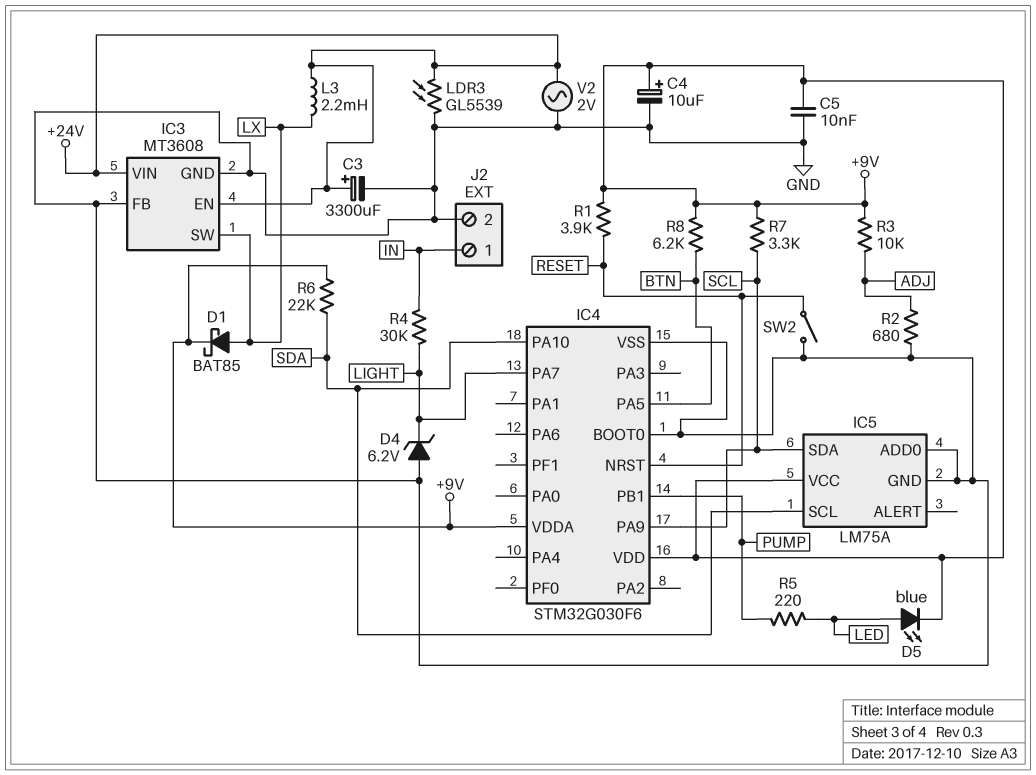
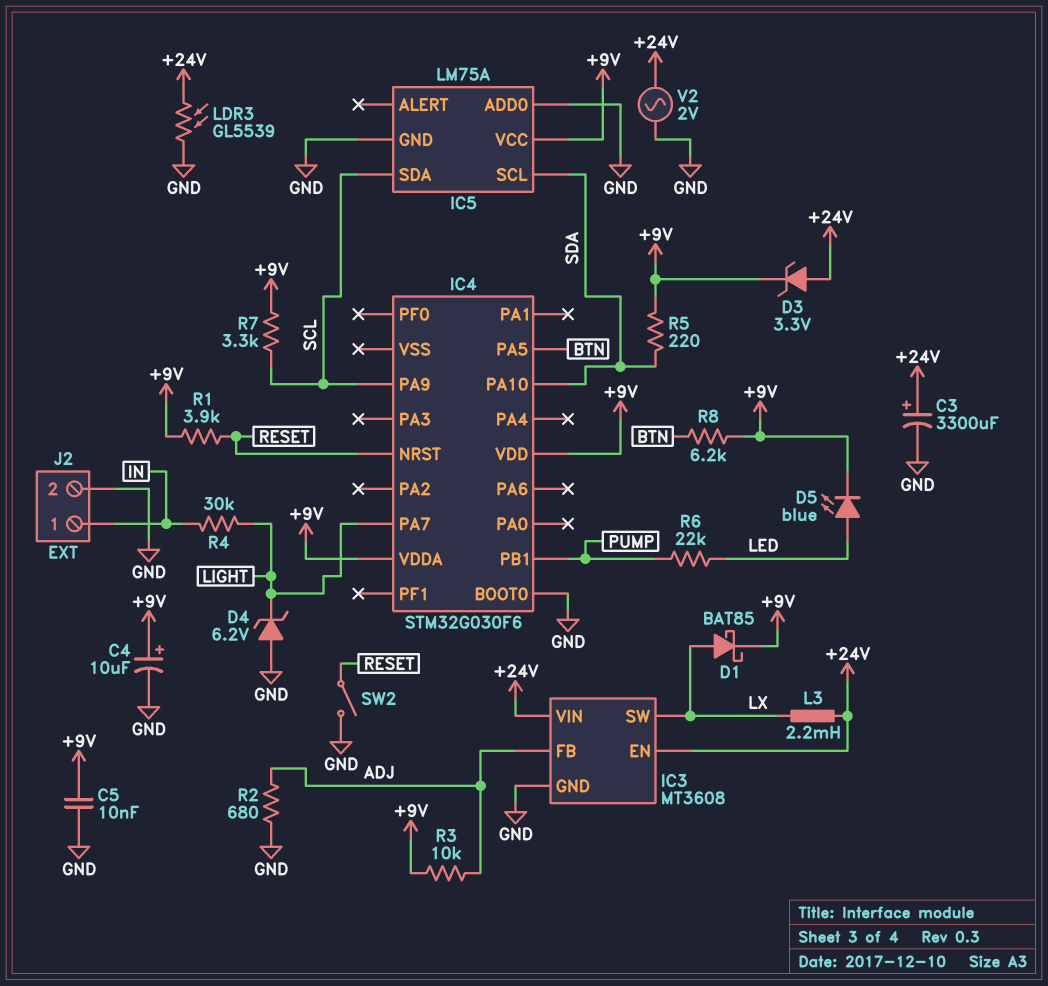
D3: none -> zener 3.3V (A +24V, K +9V)
IC3 pin FB: GND -> ADJ
IC4 pin VSS: GND -> none
R5: 220 (LED, PUMP) -> 220 (+9V, SDA)
R6: 22k (+9V, SDA) -> 22k (LED, PUMP)

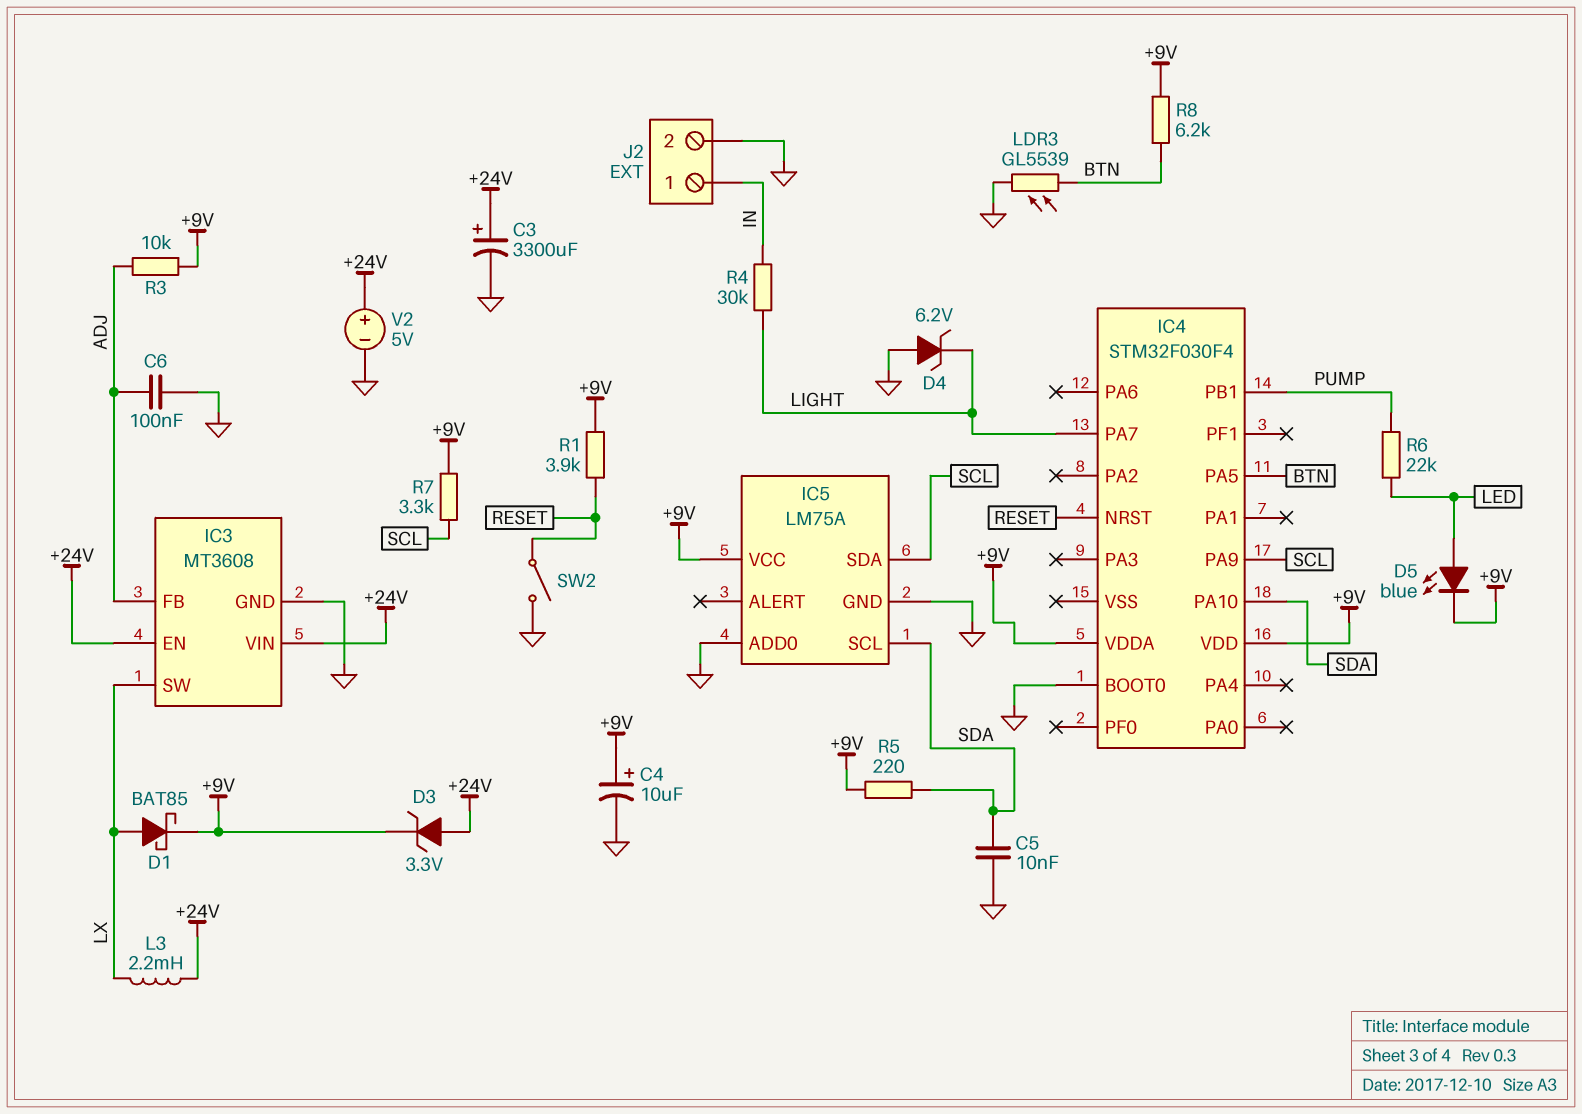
C5: 10nF (+9V, GND) -> 10nF (GND, SDA)
C6: none -> 100nF (ADJ, GND)
IC4: STM32G030F6 -> STM32F030F4
LDR3: GL5539 (+24V, GND) -> GL5539 (BTN, GND)
R2: 680 (ADJ, GND) -> none
V2: AC 2V (+24V, GND) -> 5V (plus +24V, minus GND)

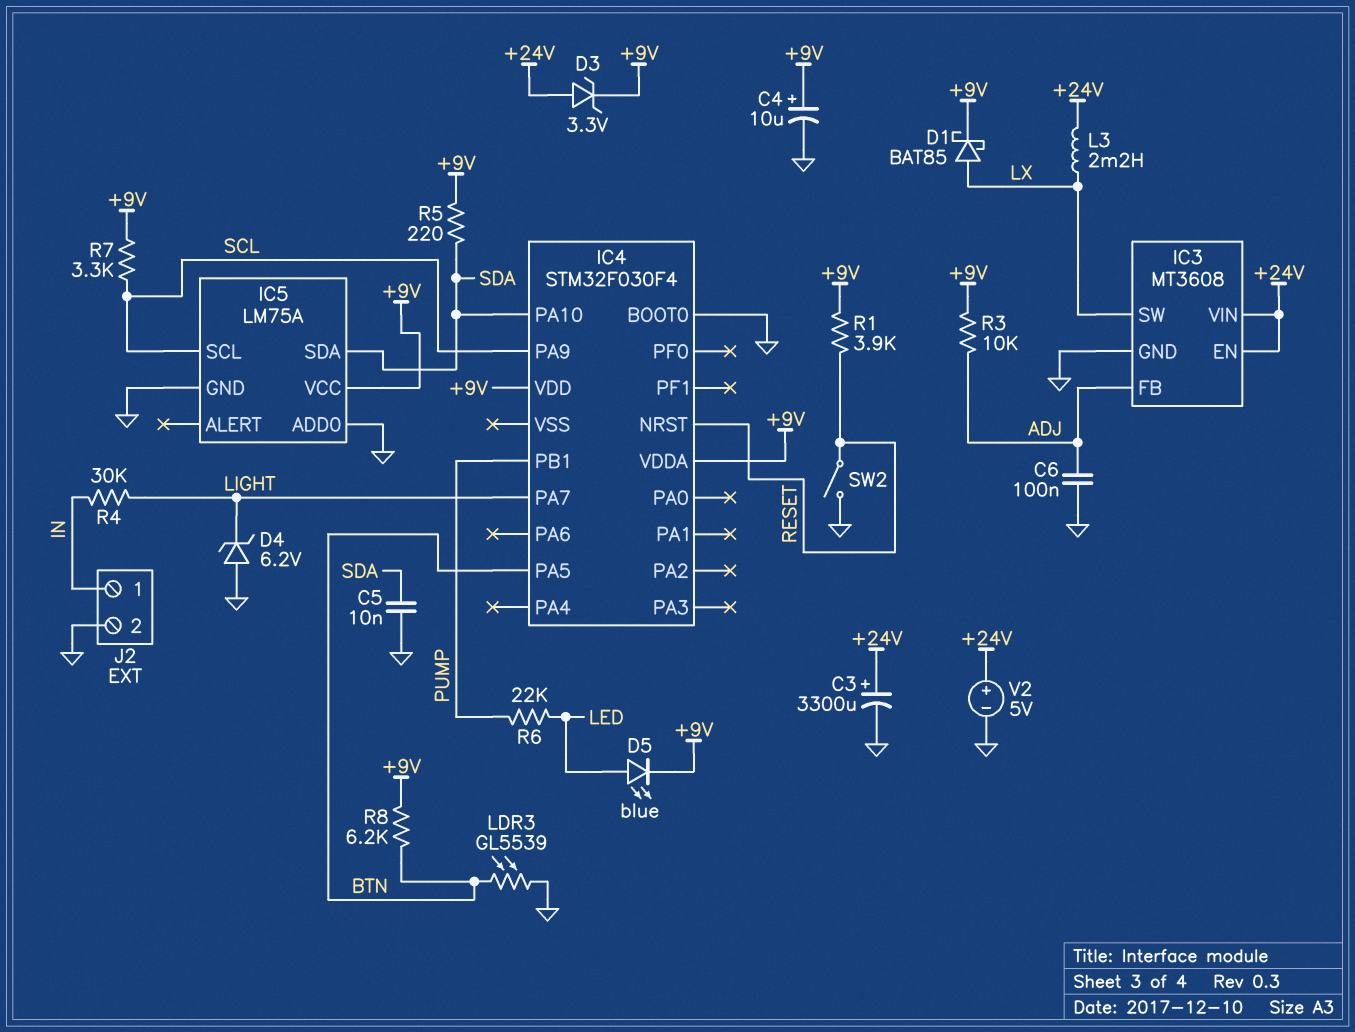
IC5 pin SCL: SDA -> SCL
IC5 pin SDA: SCL -> SDA

